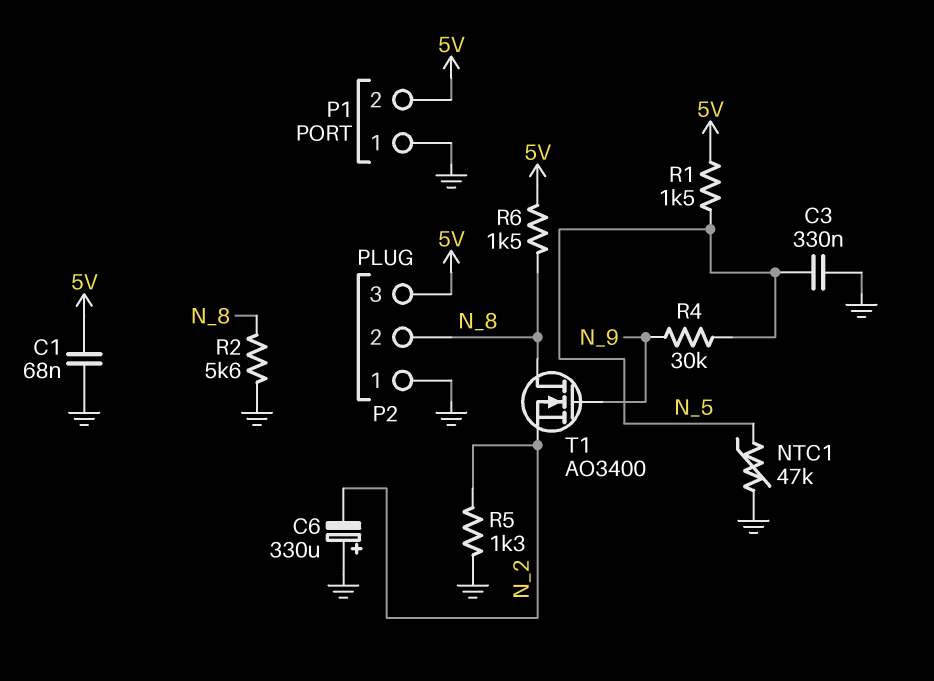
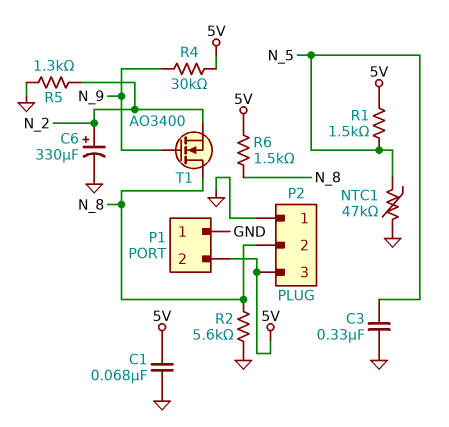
C6: 330uF (plus GND, minus N_2) -> 330uF (plus N_2, minus GND)
R4: 30k (N_5, N_9) -> 30k (5V, N_9)

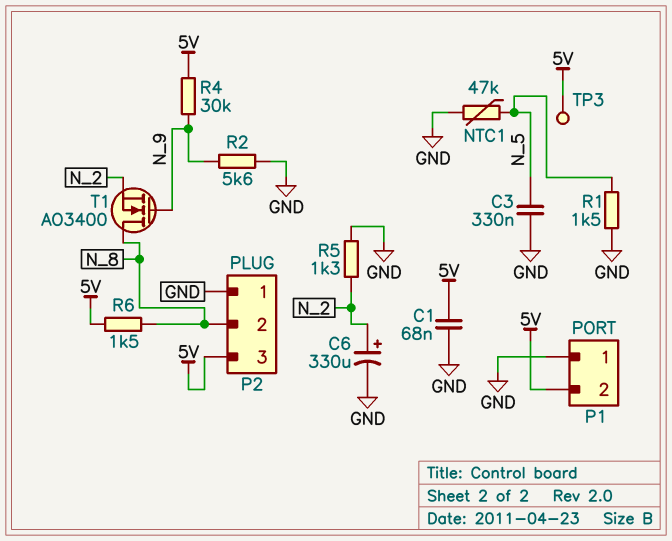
R1: 1.5k (5V, N_5) -> 1.5k (GND, N_5)
R2: 5.6k (GND, N_8) -> 5.6k (GND, N_9)
TP3: none -> test point (5V)

